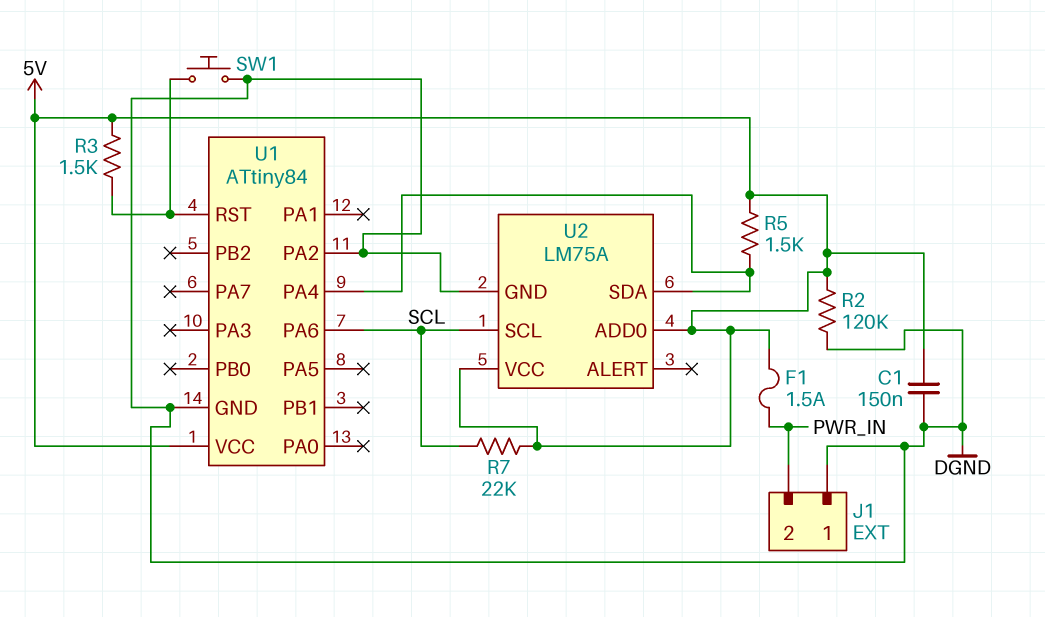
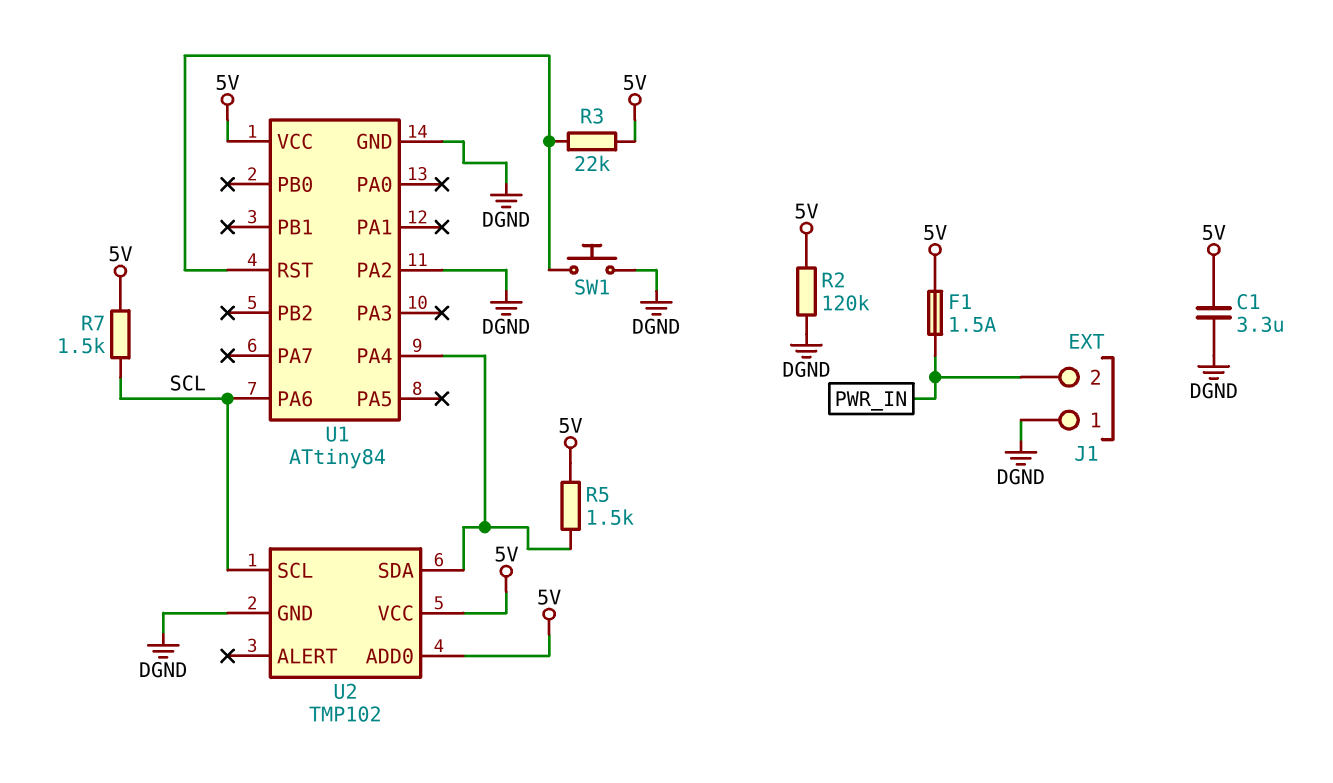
C1: 150nF (5V, DGND) -> 3.3uF (5V, DGND)
R3: 1.5k (5V, U1/RST) -> 22k (5V, U1/RST)
R7: 22k (5V, SCL) -> 1.5k (5V, SCL)
U2: LM75A -> TMP102

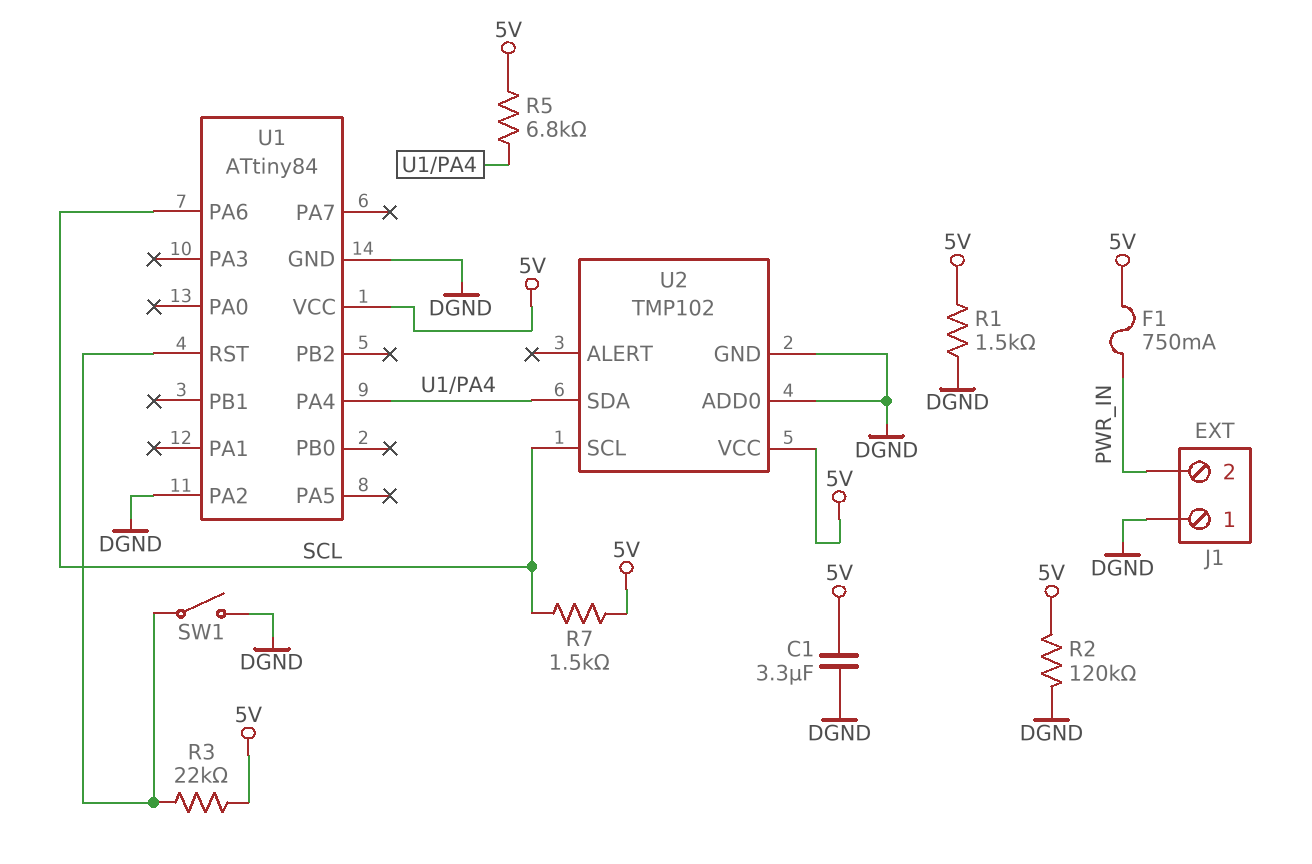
F1: 1.5A (5V, PWR_IN) -> 750mA (5V, PWR_IN)
R1: none -> 1.5k (5V, DGND)
R5: 1.5k (5V, U1/PA4) -> 6.8k (5V, U1/PA4)
SW1: button (DGND, U1/RST) -> switch (DGND, U1/RST)
U2 pin ADD0: 5V -> DGND

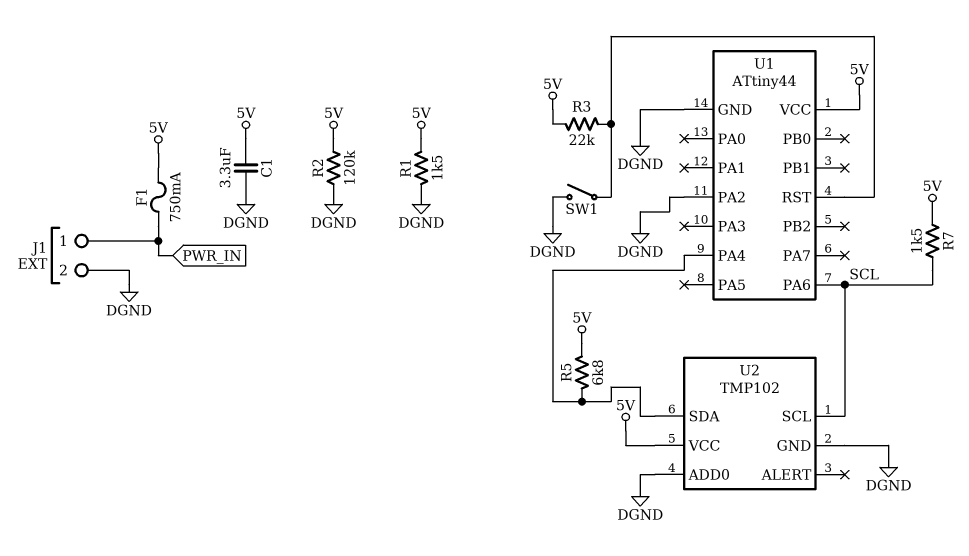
J1 pin 1: DGND -> PWR_IN
J1 pin 2: PWR_IN -> DGND
U1: ATtiny84 -> ATtiny44

